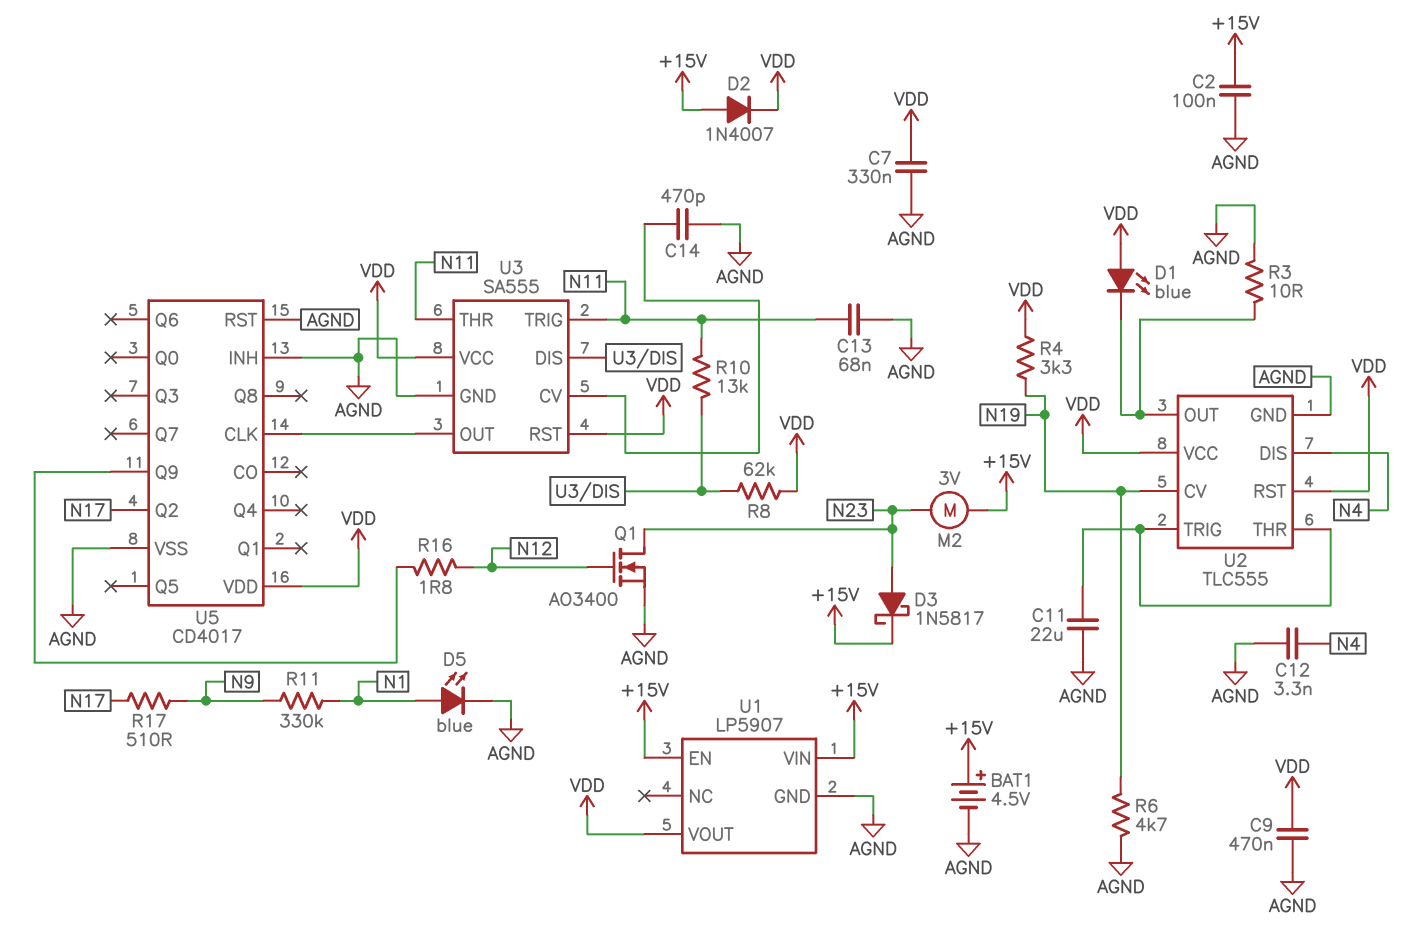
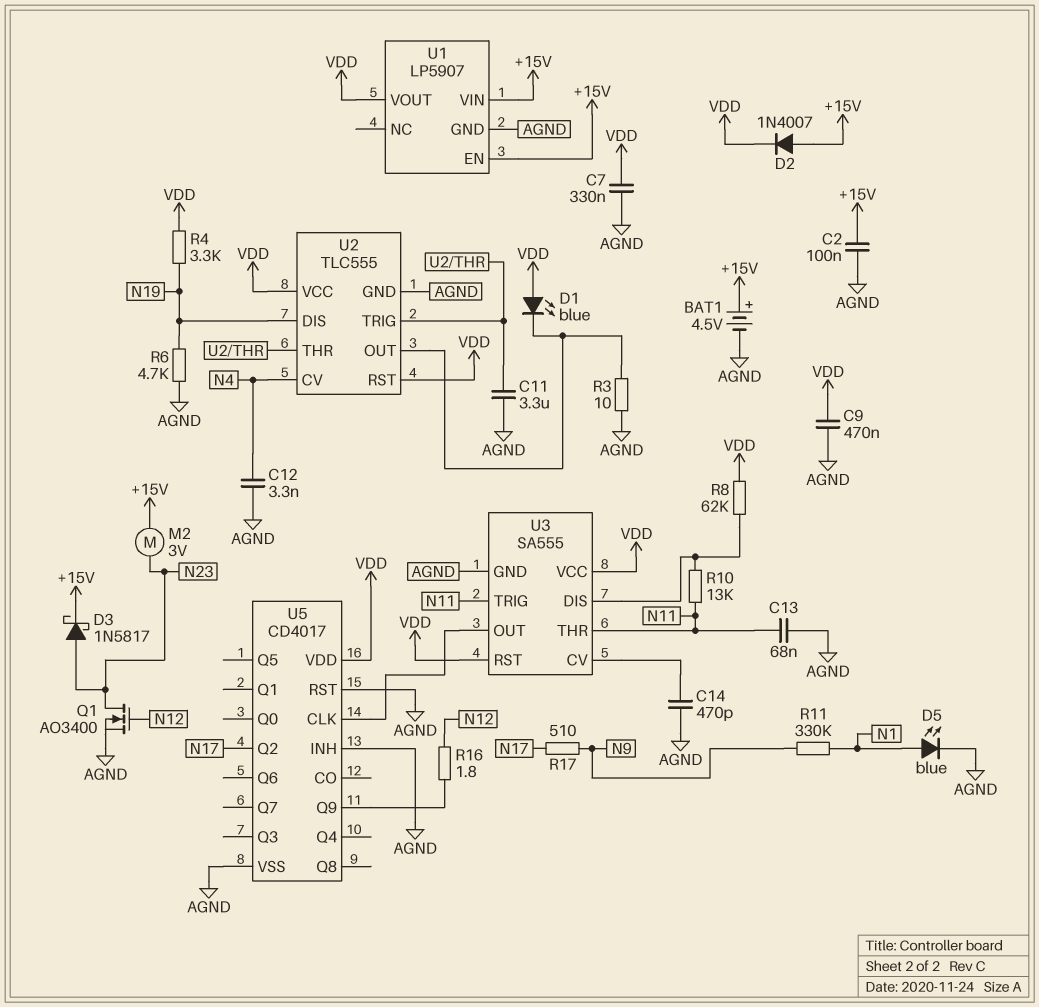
C11: 22uF (AGND, U2/THR) -> 3.3uF (AGND, U2/THR)
U2 pin CV: N19 -> N4
U2 pin DIS: N4 -> N19

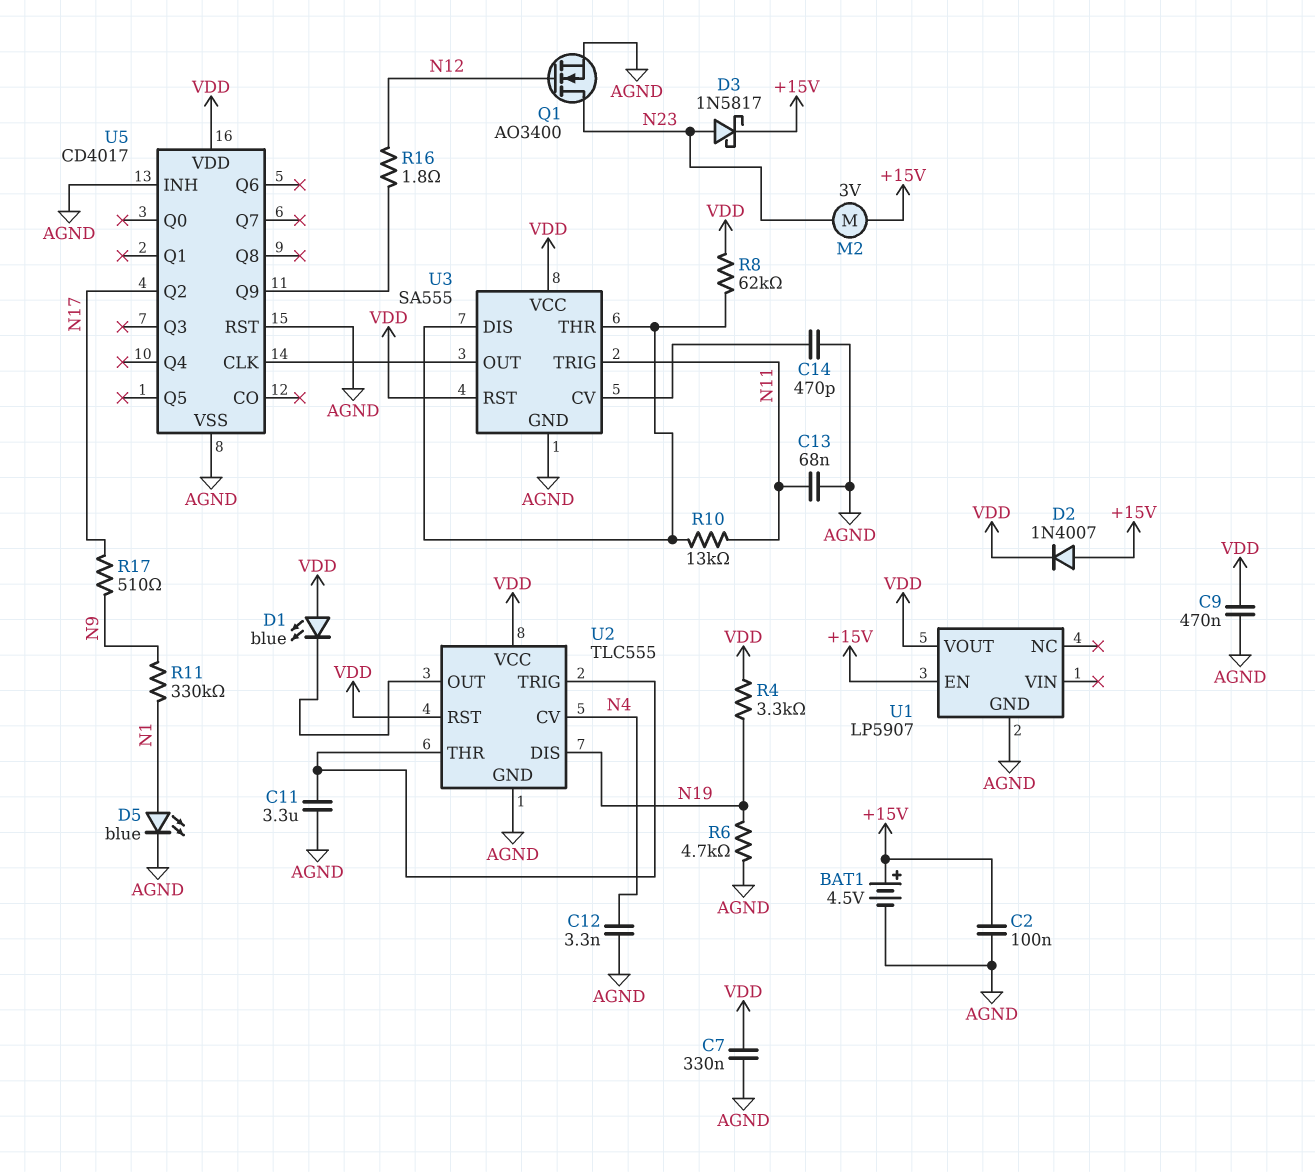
R3: 10 (AGND, U2/OUT) -> none
U1 pin VIN: +15V -> none
U3 pin THR: N11 -> U3/DIS

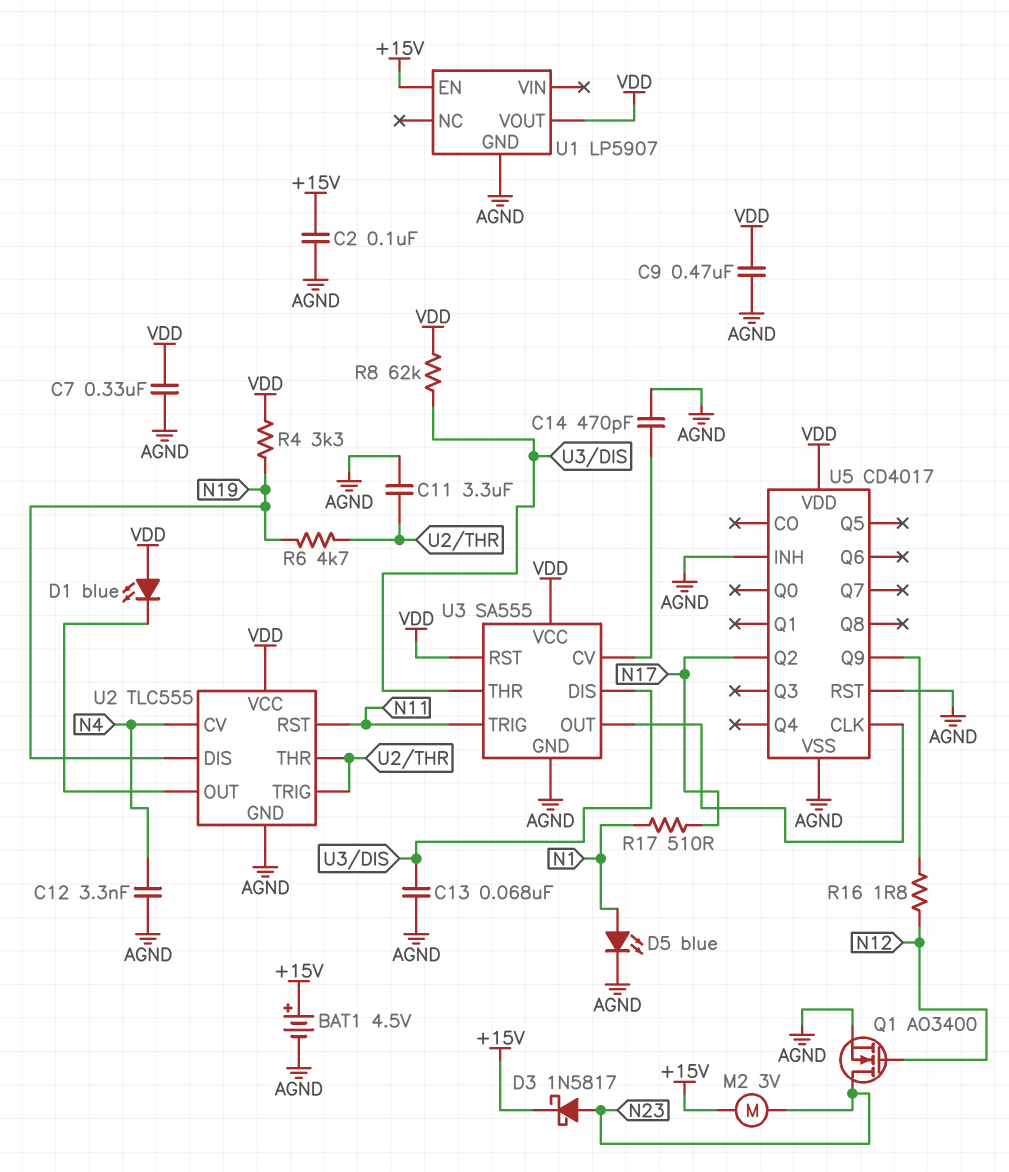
C13: 68nF (AGND, N11) -> 68nF (AGND, U3/DIS)
D2: diode 1N4007 (A +15V, K VDD) -> none
R6: 4.7k (AGND, N19) -> 4.7k (N19, U2/THR)
R10: 13k (N11, U3/DIS) -> none
R11: 330k (N1, N9) -> none
R17: 510 (N9, N17) -> 510 (N1, N17)
U2 pin RST: VDD -> N11

